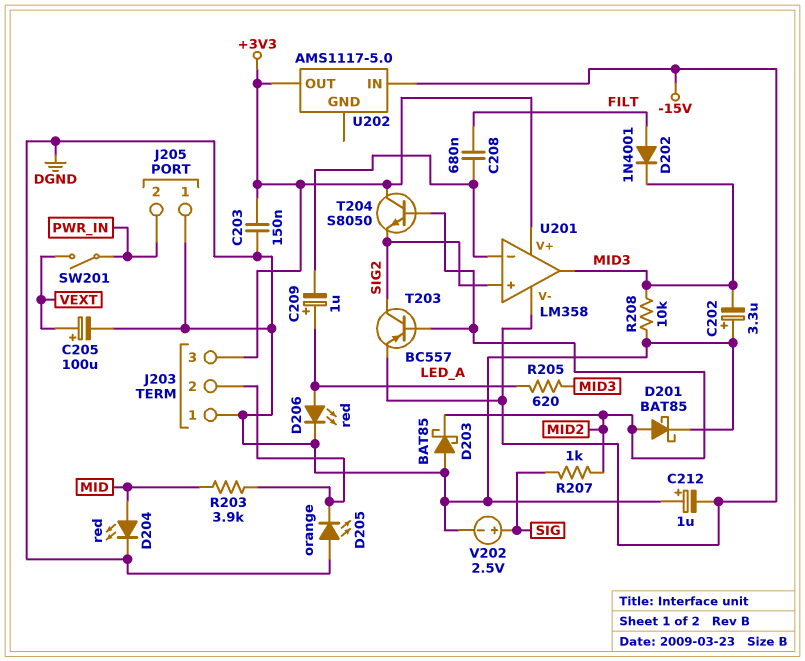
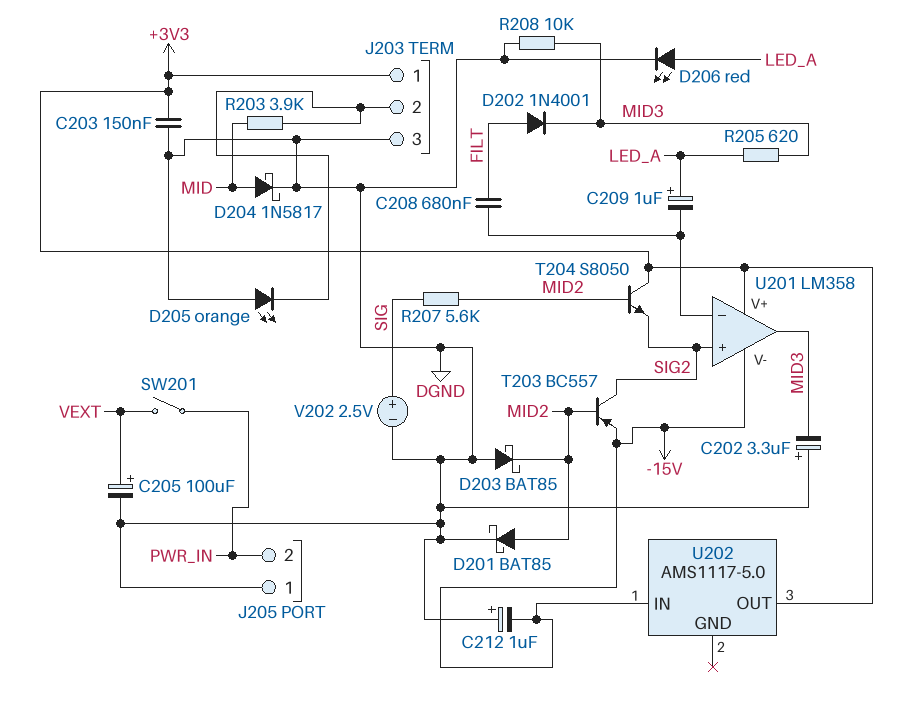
D204: LED red (A MID, K DGND) -> schottky 1N5817 (A MID, K DGND)
J203 pin 1: DGND -> +3V3
J203 pin 3: +3V3 -> DGND
R207: 1k (MID2, SIG) -> 5.6k (MID2, SIG)

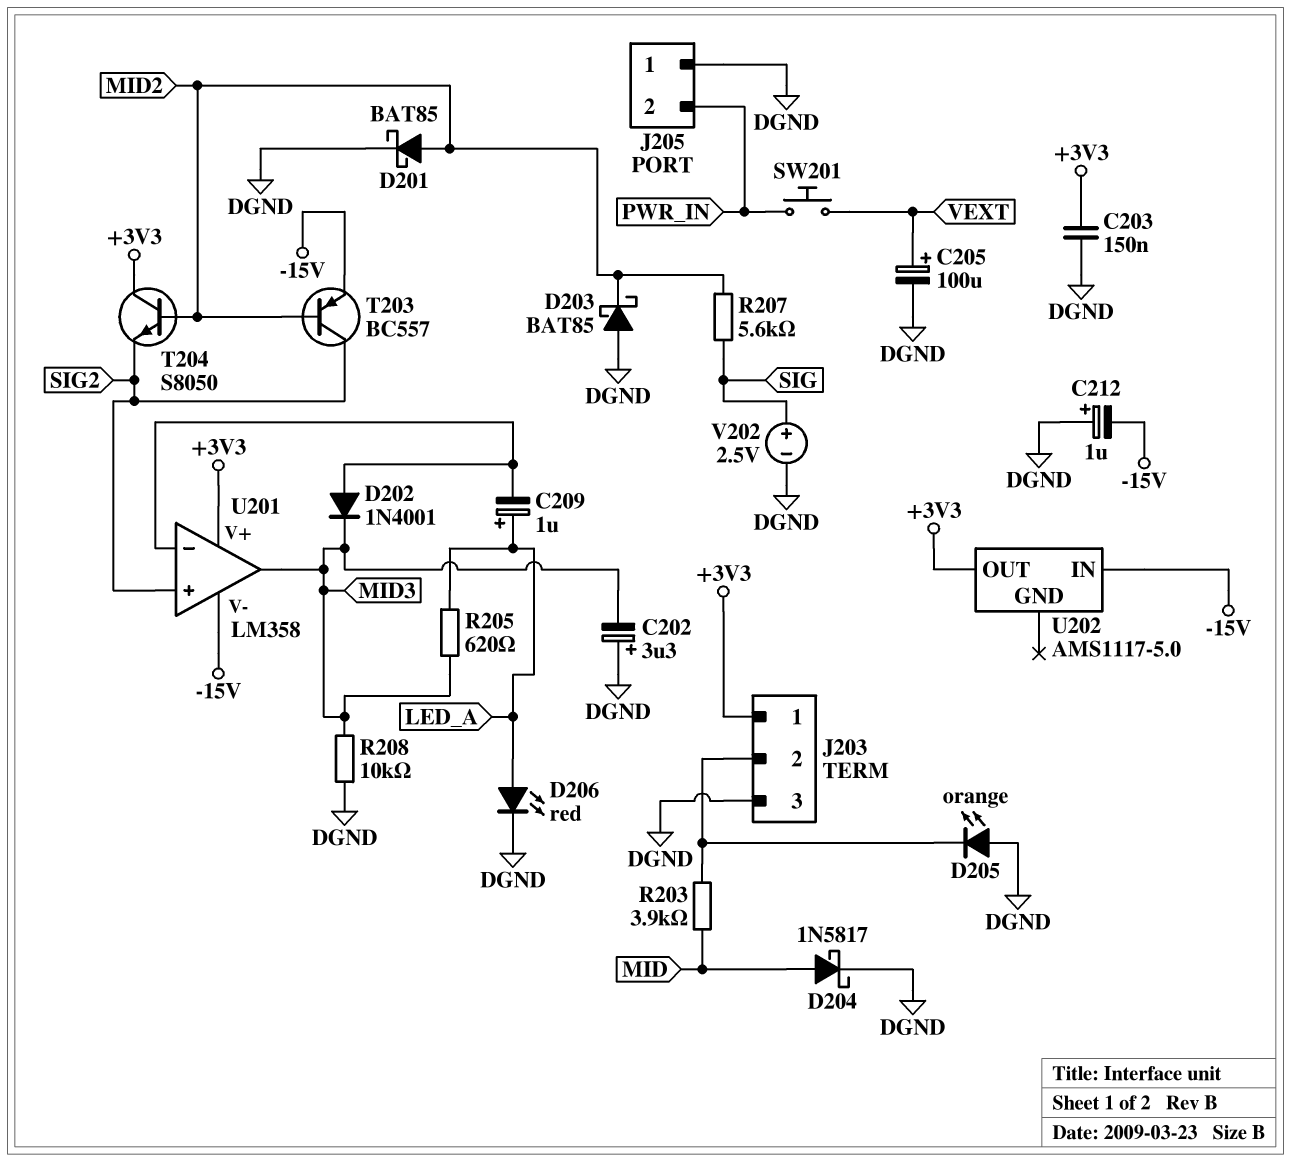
C208: 680nF (FILT, U201/in-) -> none
D202: diode 1N4001 (A FILT, K MID3) -> diode 1N4001 (A U201/in-, K MID3)
SW201: switch (PWR_IN, VEXT) -> button (PWR_IN, VEXT)

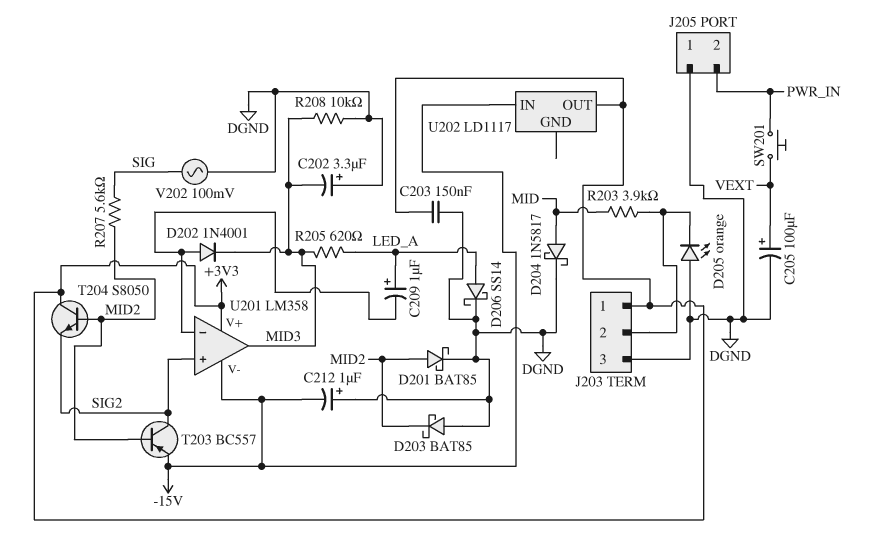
D206: LED red (A LED_A, K DGND) -> schottky SS14 (A LED_A, K DGND)
U202: AMS1117-5.0 -> LD1117
V202: 2.5V (plus SIG, minus DGND) -> AC 100mV (DGND, SIG)

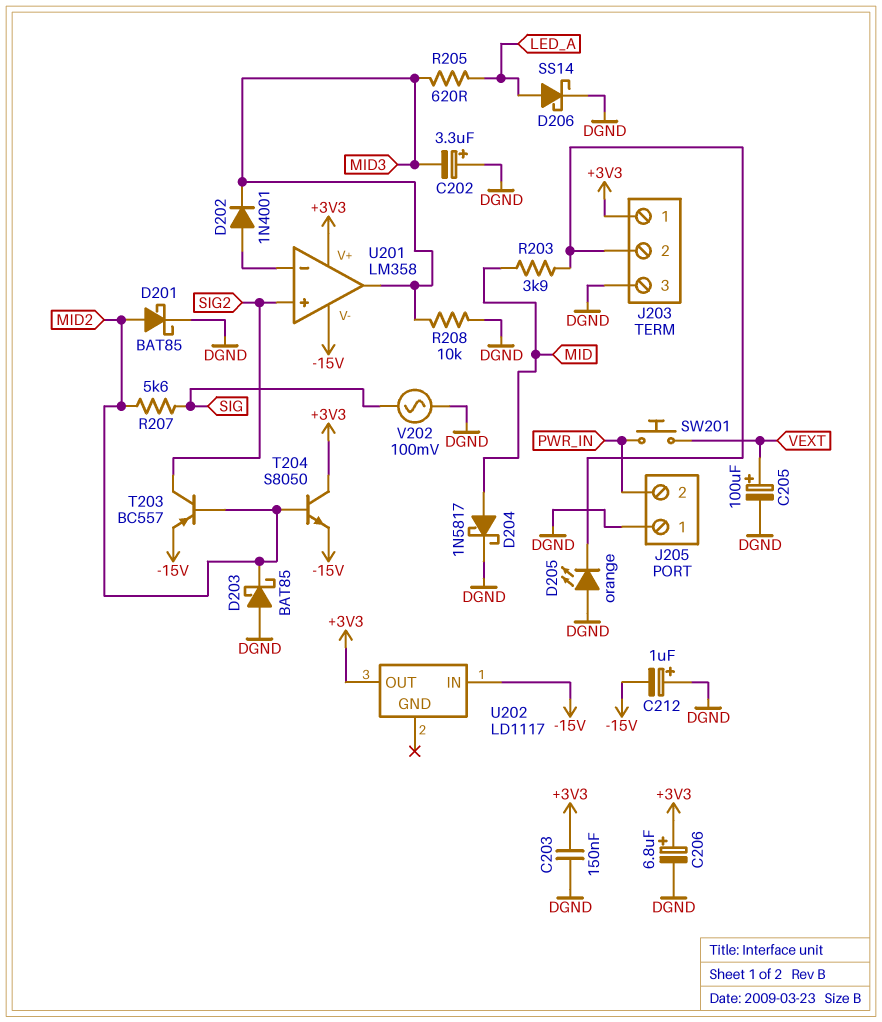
C206: none -> 6.8uF (plus +3V3, minus DGND)
C209: 1uF (plus LED_A, minus U201/in-) -> none
T204: NPN S8050 (B MID2, C +3V3, E SIG2) -> NPN S8050 (B MID2, C +3V3, E -15V)

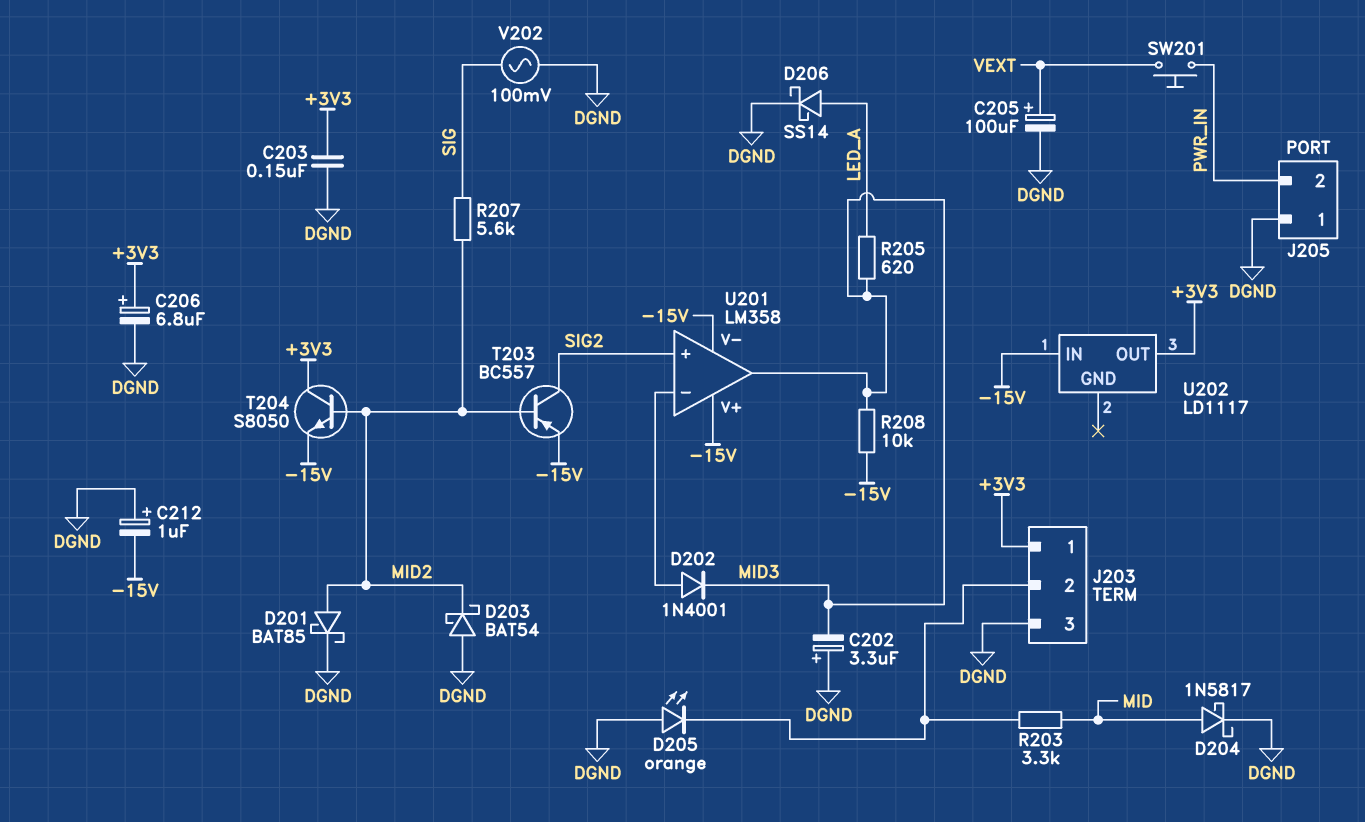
D203: schottky BAT85 (A DGND, K MID2) -> schottky BAT54 (A DGND, K MID2)
R203: 3.9k (J203/2, MID) -> 3.3k (J203/2, MID)
R208: 10k (DGND, MID3) -> 10k (-15V, MID3)
U201 pin V+: +3V3 -> -15V

